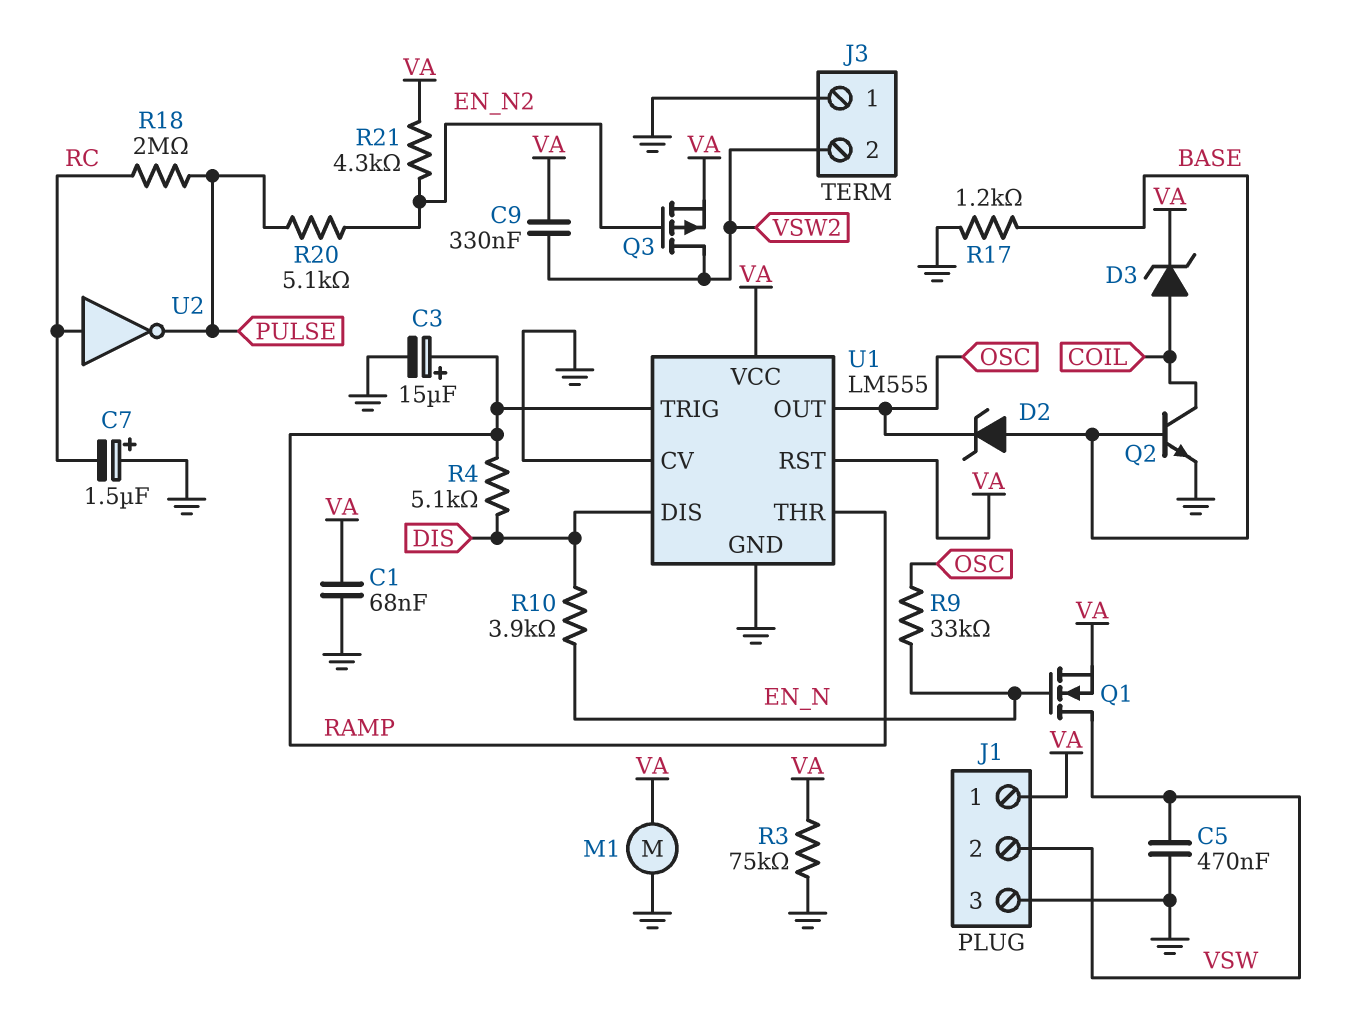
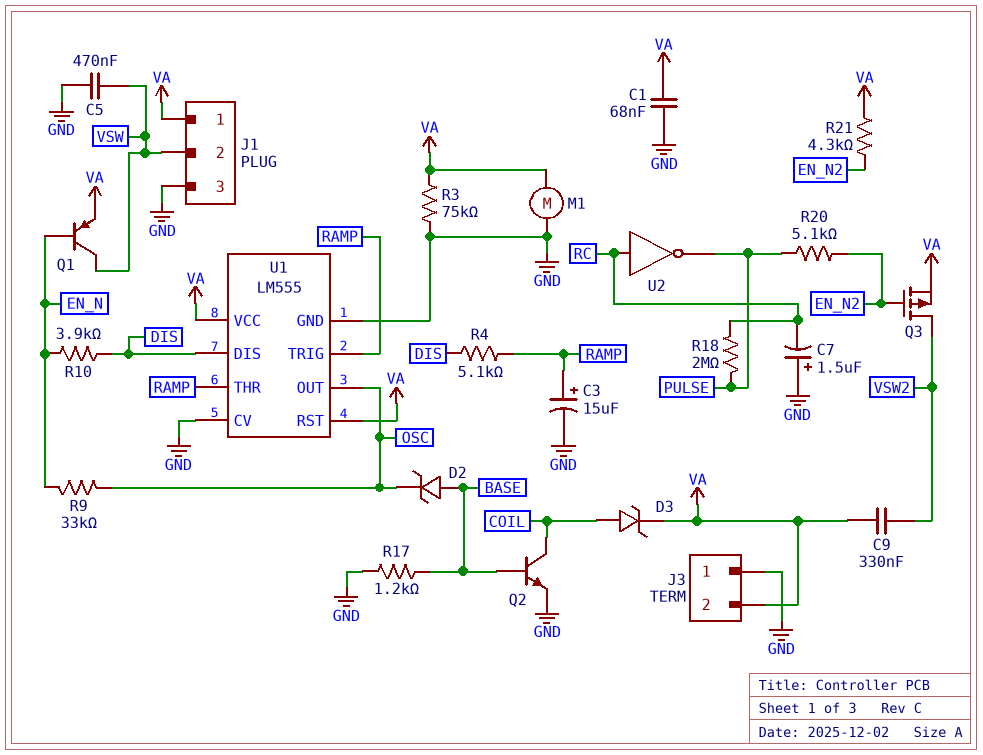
J3 pin 2: VSW2 -> VA
Q1: NMOS (G EN_N, D VSW, S VA) -> PNP (B EN_N, C VSW, E VA)

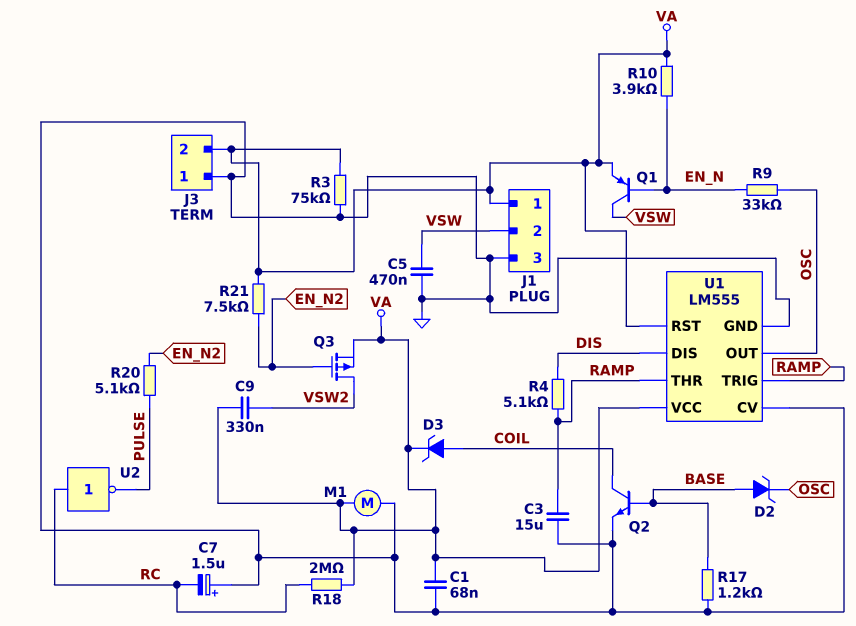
C3: 15uF (plus RAMP, minus GND) -> 15uF (GND, RAMP)
R10: 3.9k (DIS, EN_N) -> 3.9k (EN_N, VA)
R18: 2M (PULSE, RC) -> 2M (RC, VA)
R21: 4.3k (EN_N2, VA) -> 7.5k (EN_N2, VA)

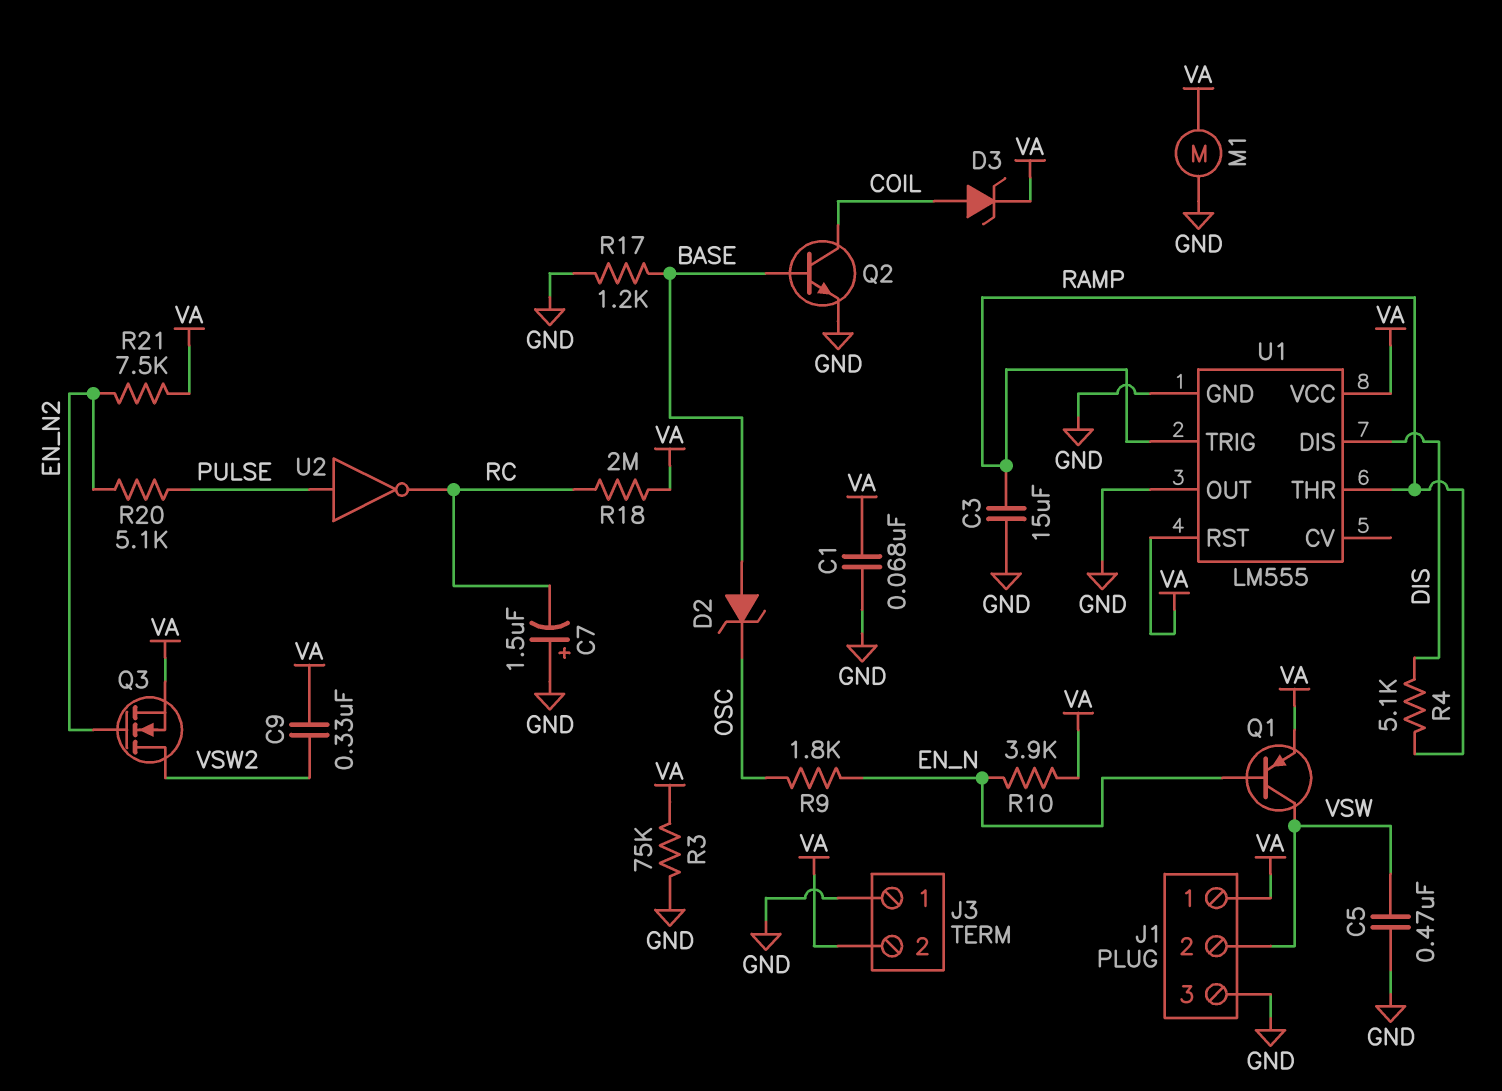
Q3: PMOS (G EN_N2, D VSW2, S VA) -> NMOS (G EN_N2, D VSW2, S VA)
R9: 33k (EN_N, OSC) -> 1.8k (EN_N, OSC)
U1 pin CV: GND -> none
U1 pin OUT: OSC -> GND
U2: NOT (in RC, out PULSE) -> NOT (in PULSE, out RC)

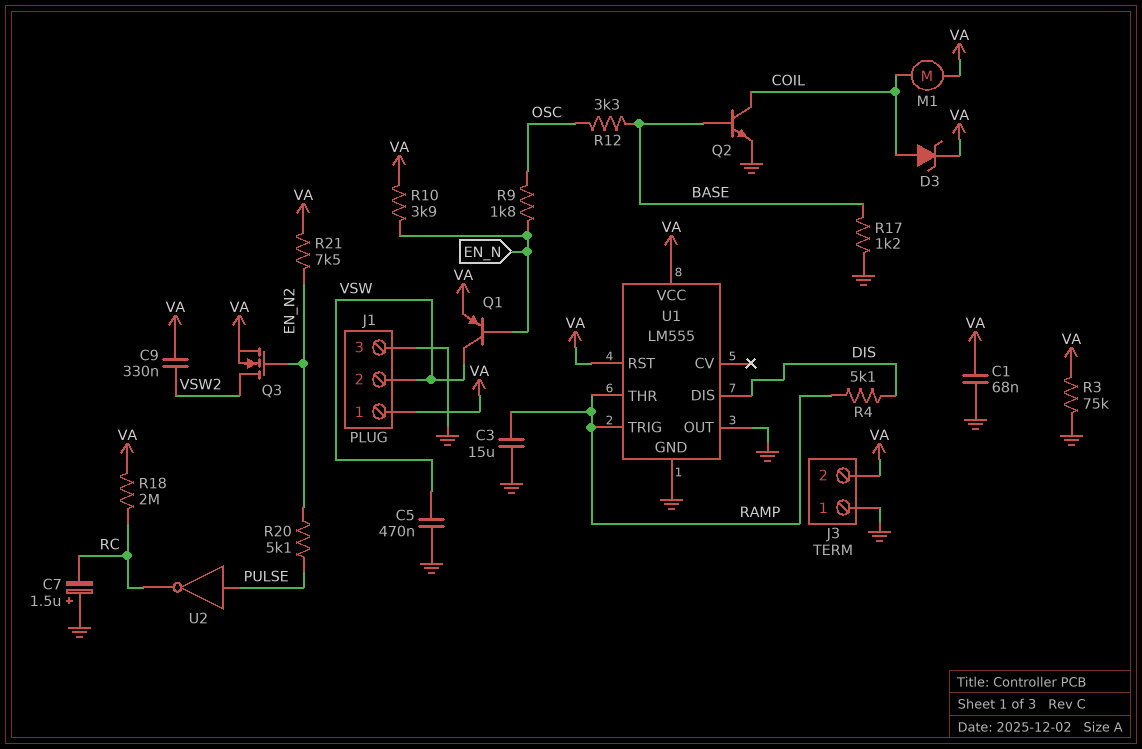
D2: zener (A BASE, K OSC) -> none
M1: motor (GND, VA) -> motor (COIL, VA)
R12: none -> 3.3k (BASE, OSC)

